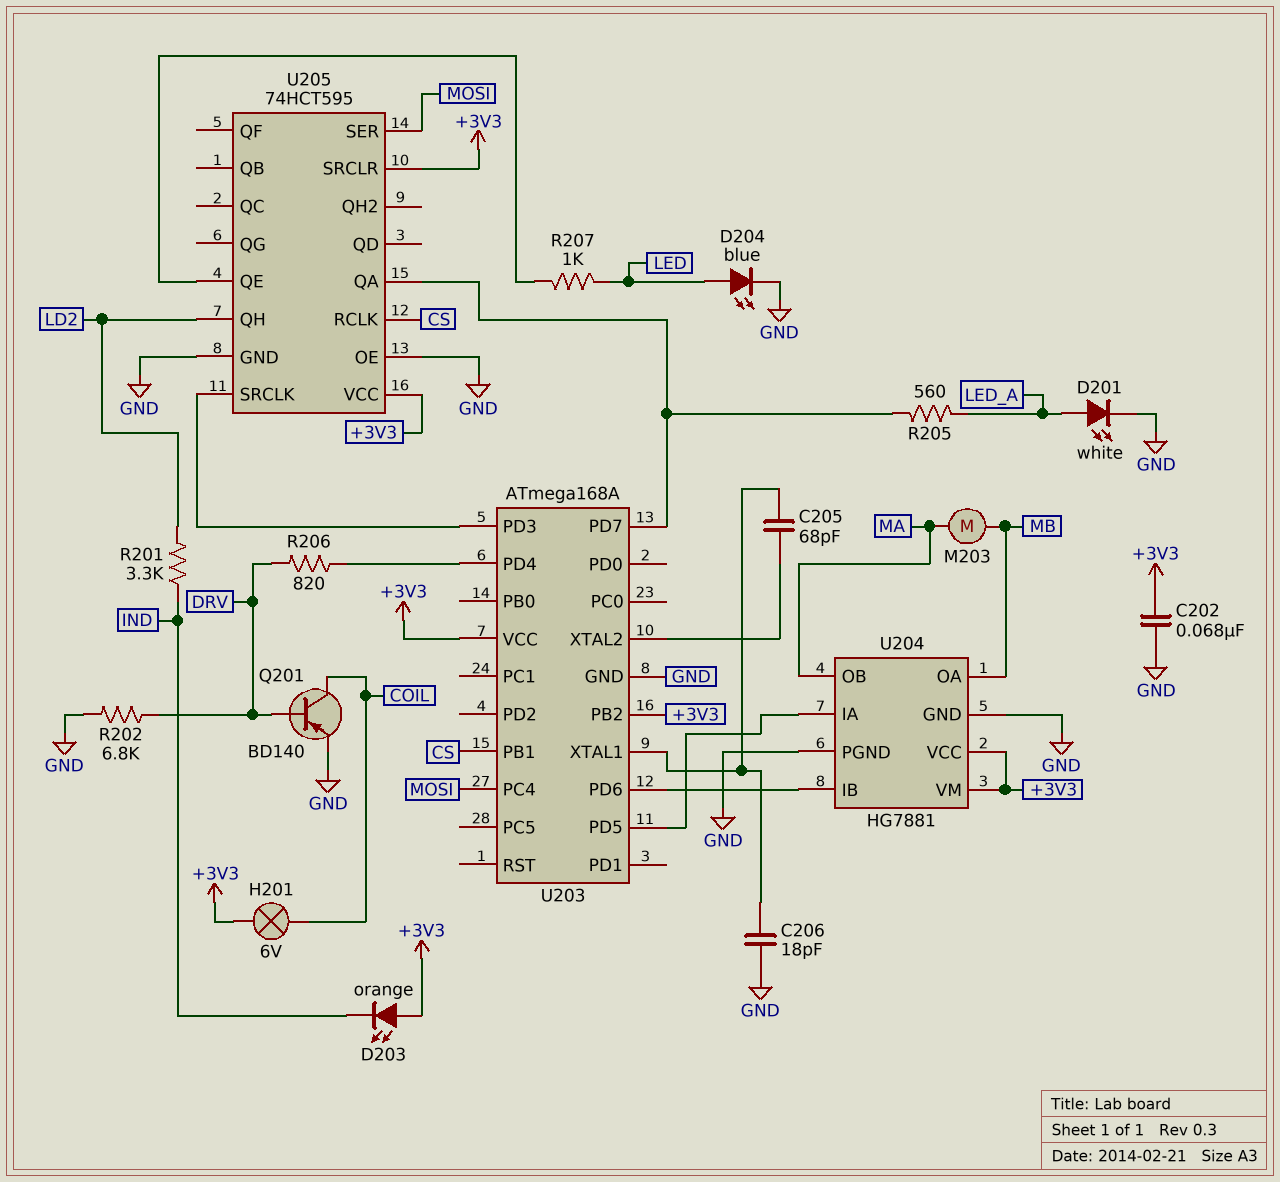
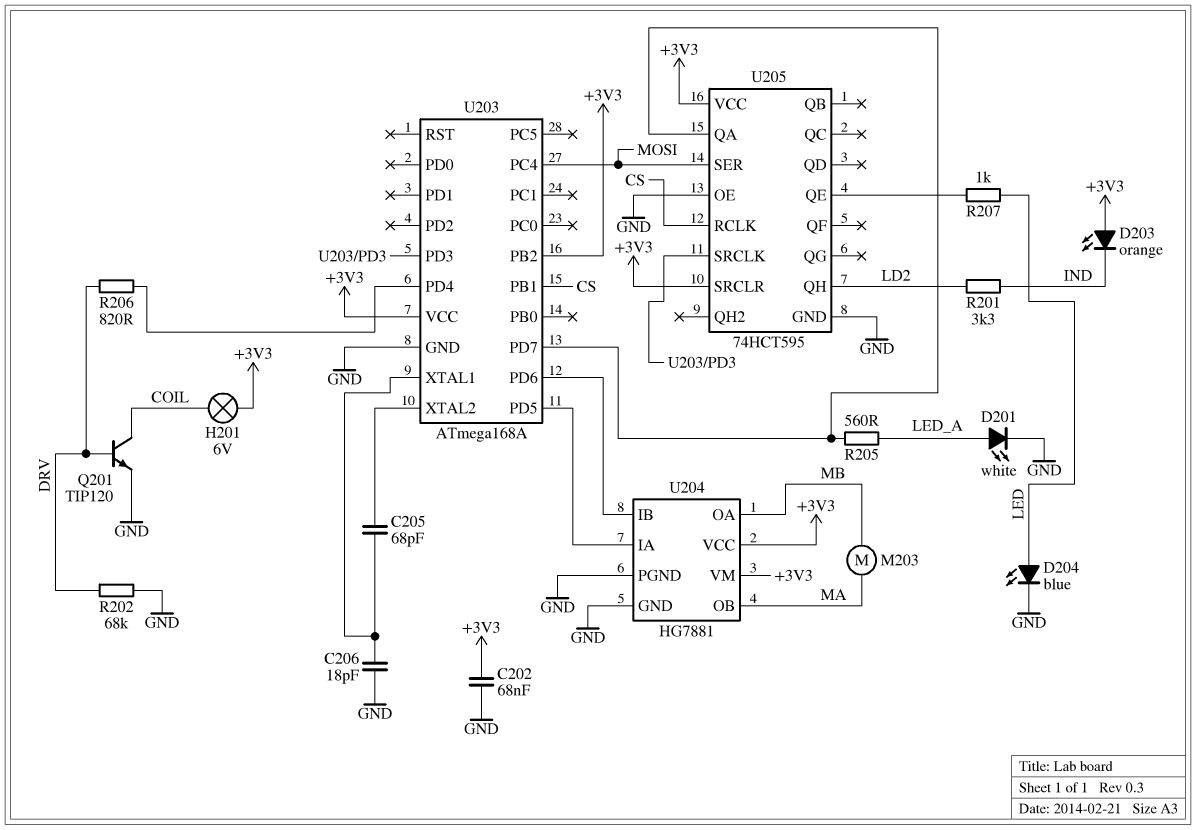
Q201: PNP BD140 (B DRV, C COIL, E GND) -> NPN TIP120 (B DRV, C COIL, E GND)
R202: 6.8k (DRV, GND) -> 68k (DRV, GND)

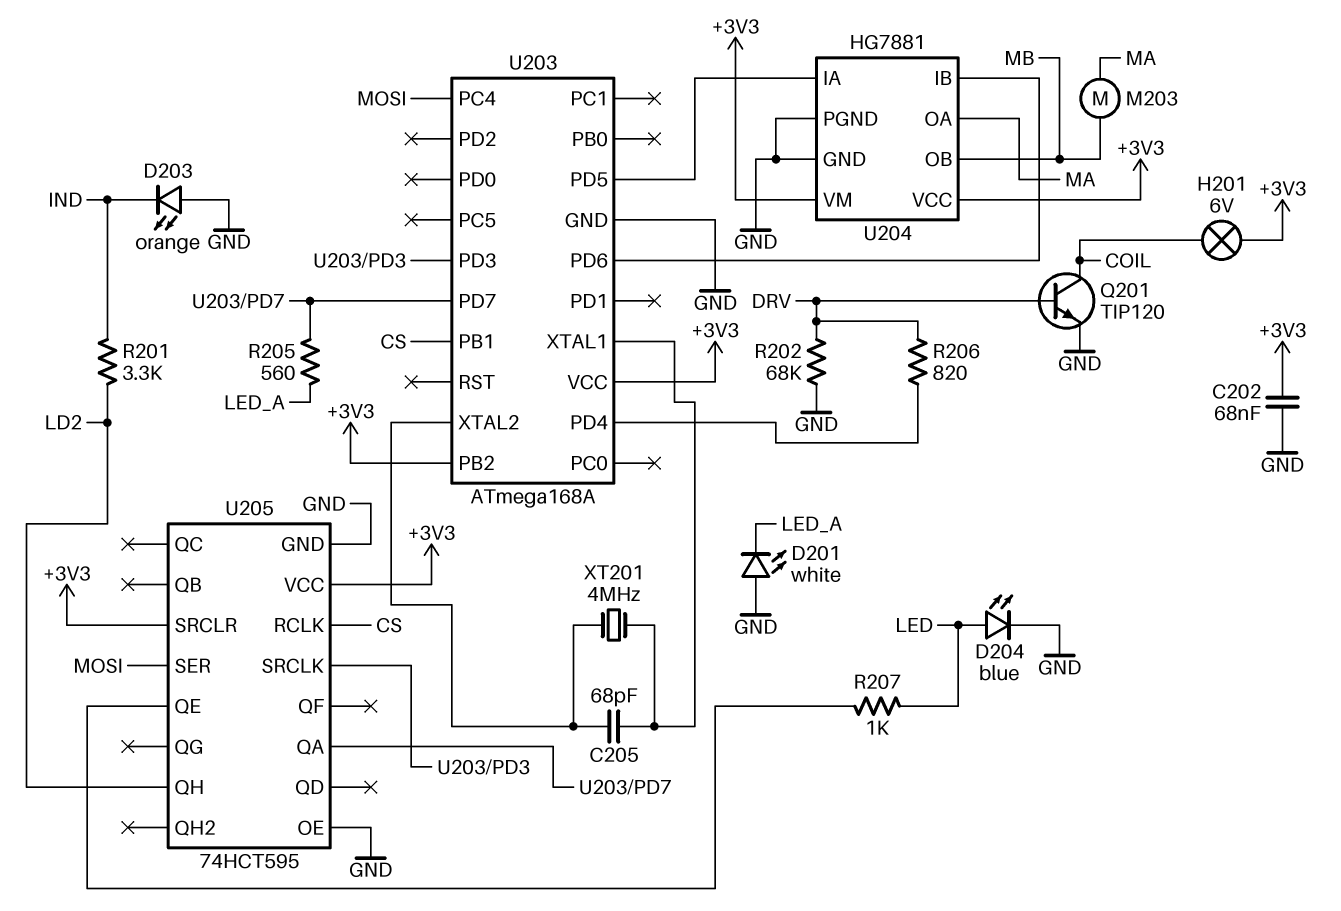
C206: 18pF (GND, U203/XTAL1) -> none
D201: LED white (A LED_A, K GND) -> LED white (A GND, K LED_A)
D203: LED orange (A +3V3, K IND) -> LED orange (A GND, K IND)
U204 pin OA: MB -> MA
U204 pin OB: MA -> MB
XT201: none -> 4MHz (U203/XTAL1, U203/XTAL2)

